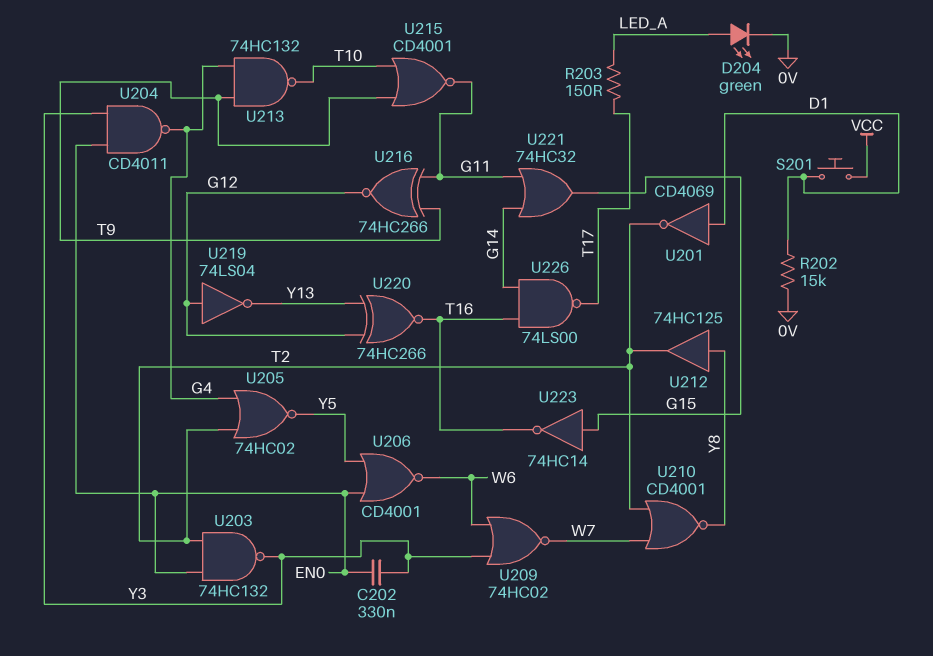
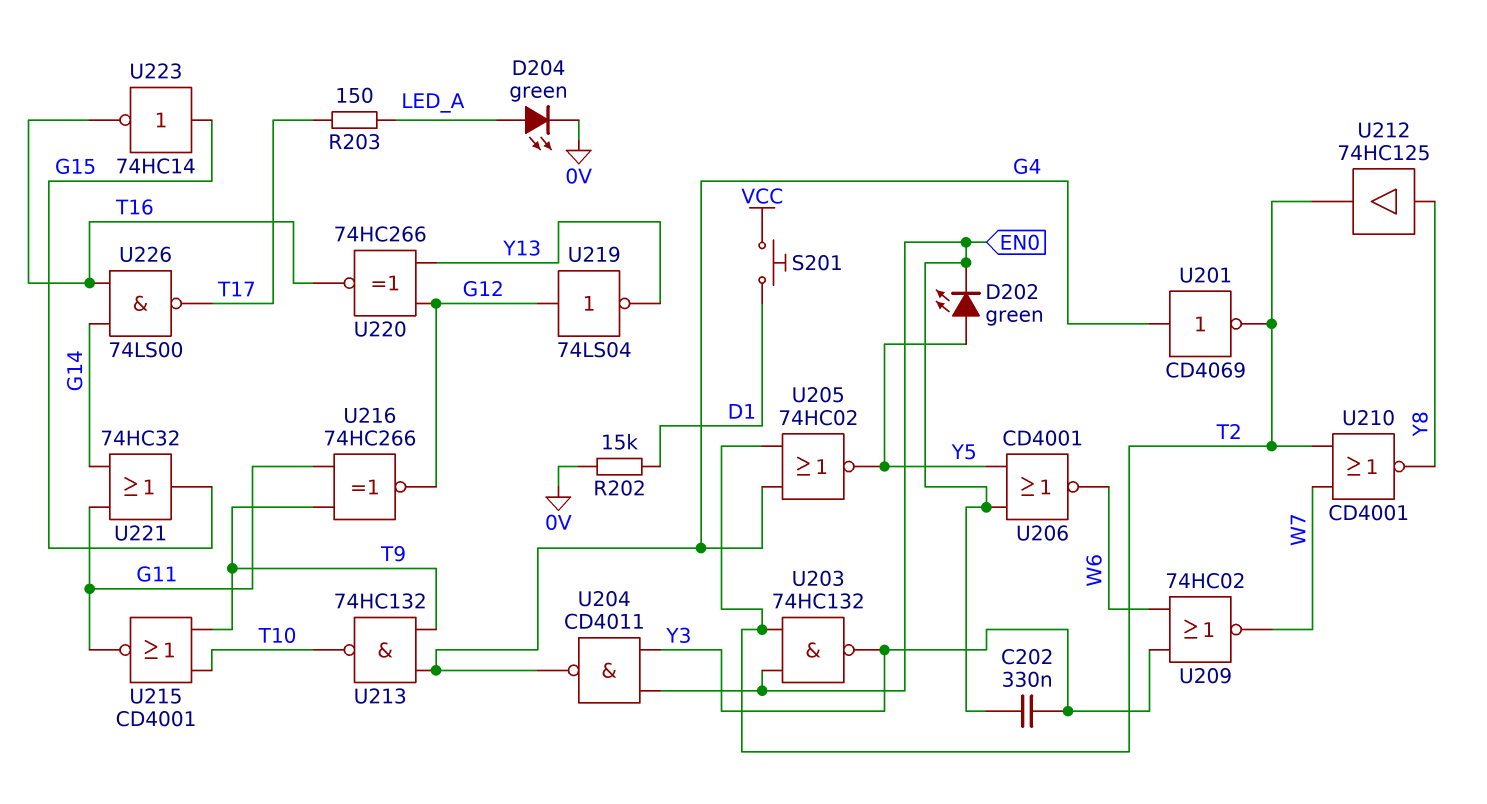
D202: none -> LED green (A Y5, K EN0)
U201: NOT CD4069 (in D1, out T2) -> NOT CD4069 (in G4, out T2)

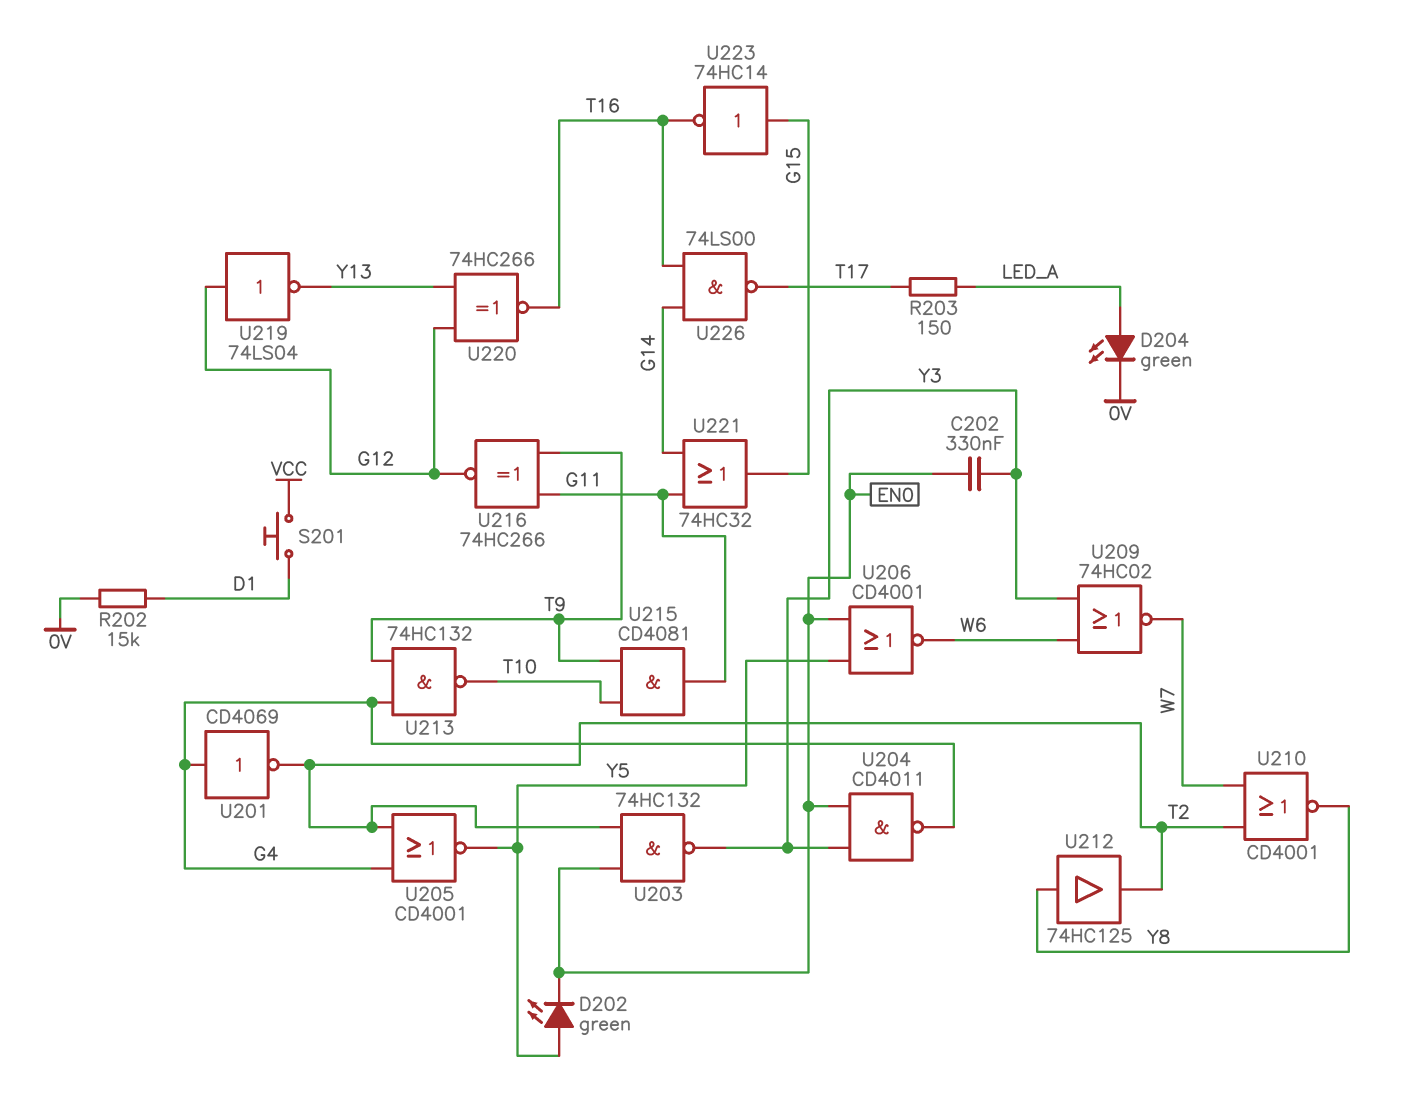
U205: NOR 74HC02 (in G4, in T2, out Y5) -> NOR CD4001 (in G4, in T2, out Y5)
U215: NOR CD4001 (in T9, in T10, out G11) -> AND CD4081 (in T9, in T10, out G11)

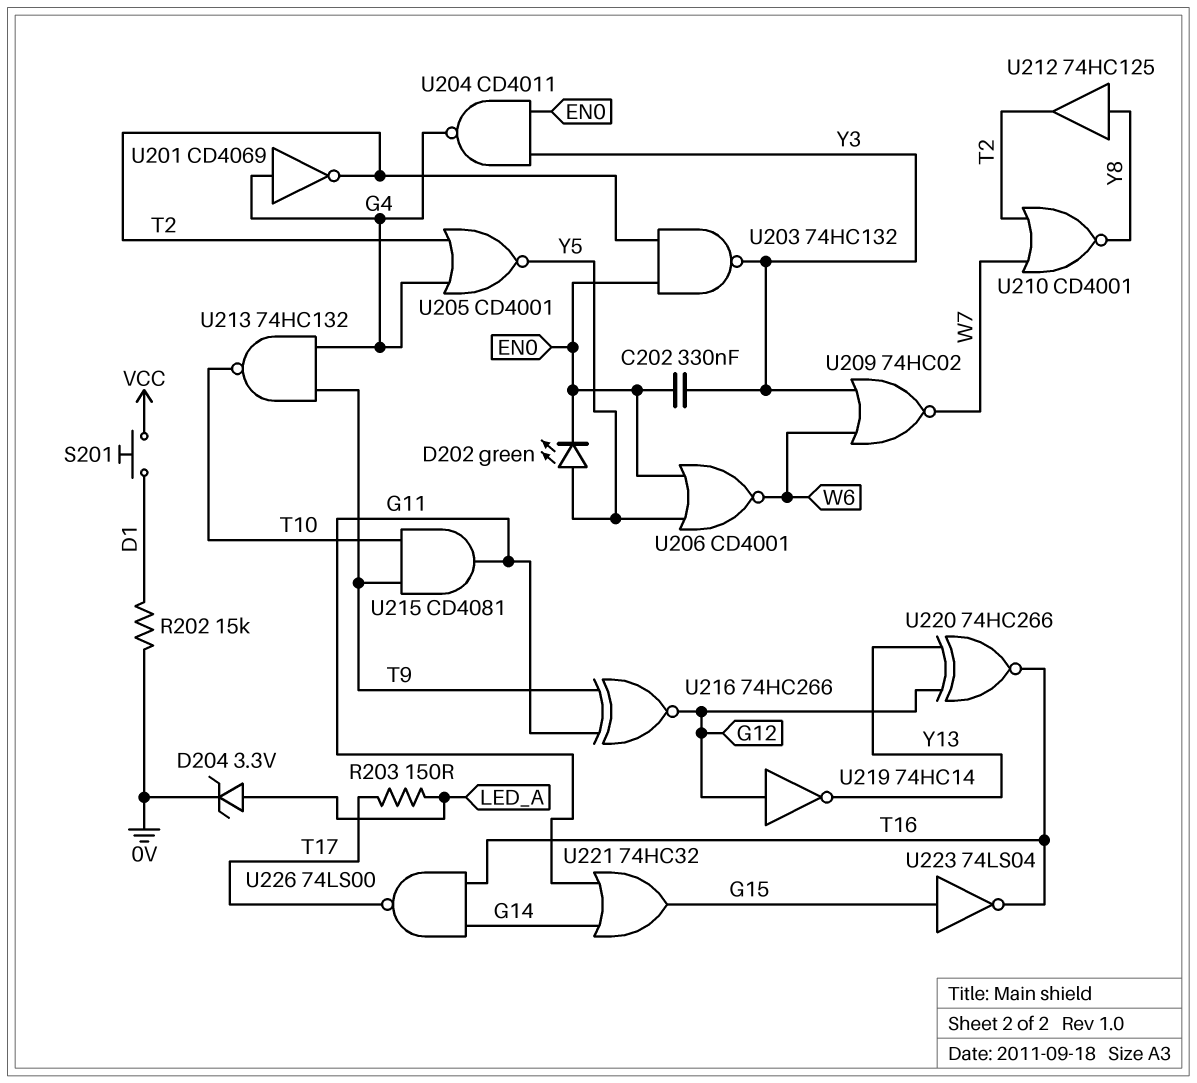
D204: LED green (A LED_A, K 0V) -> zener 3.3V (A LED_A, K 0V)
U219: NOT 74LS04 (in G12, out Y13) -> NOT 74HC14 (in G12, out Y13)
U223: NOT 74HC14 (in G15, out T16) -> NOT 74LS04 (in G15, out T16)

